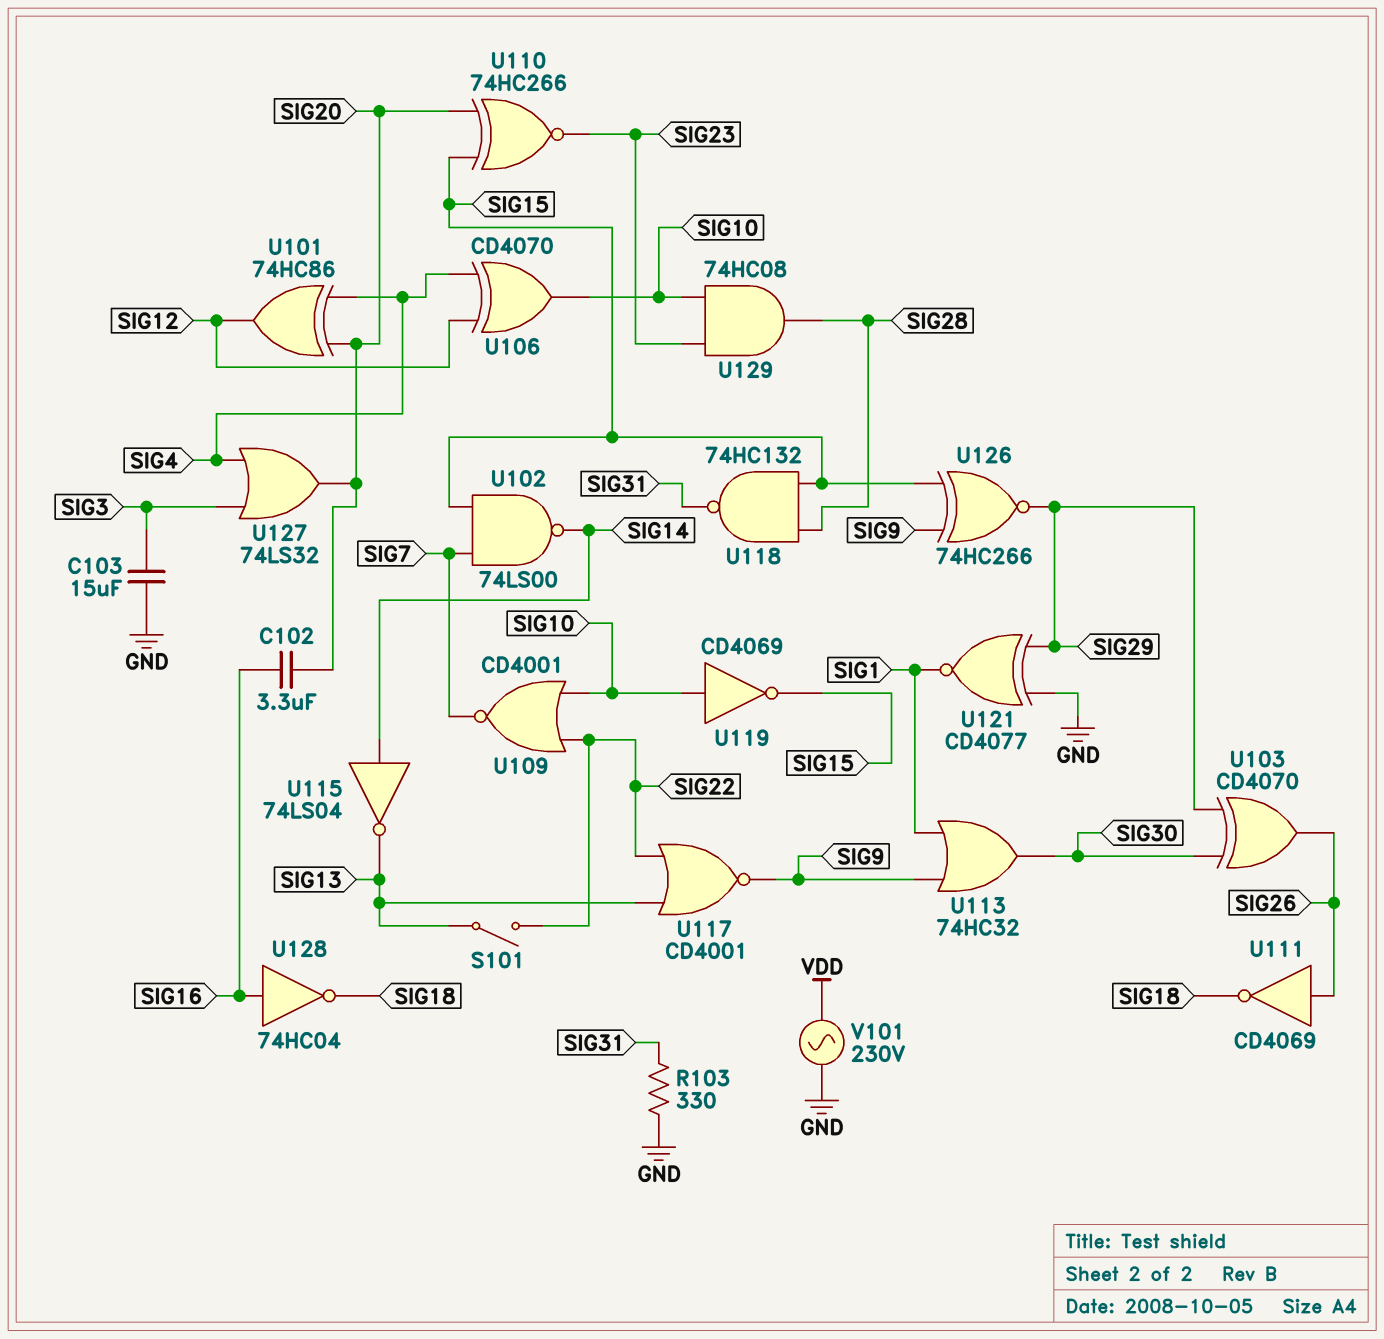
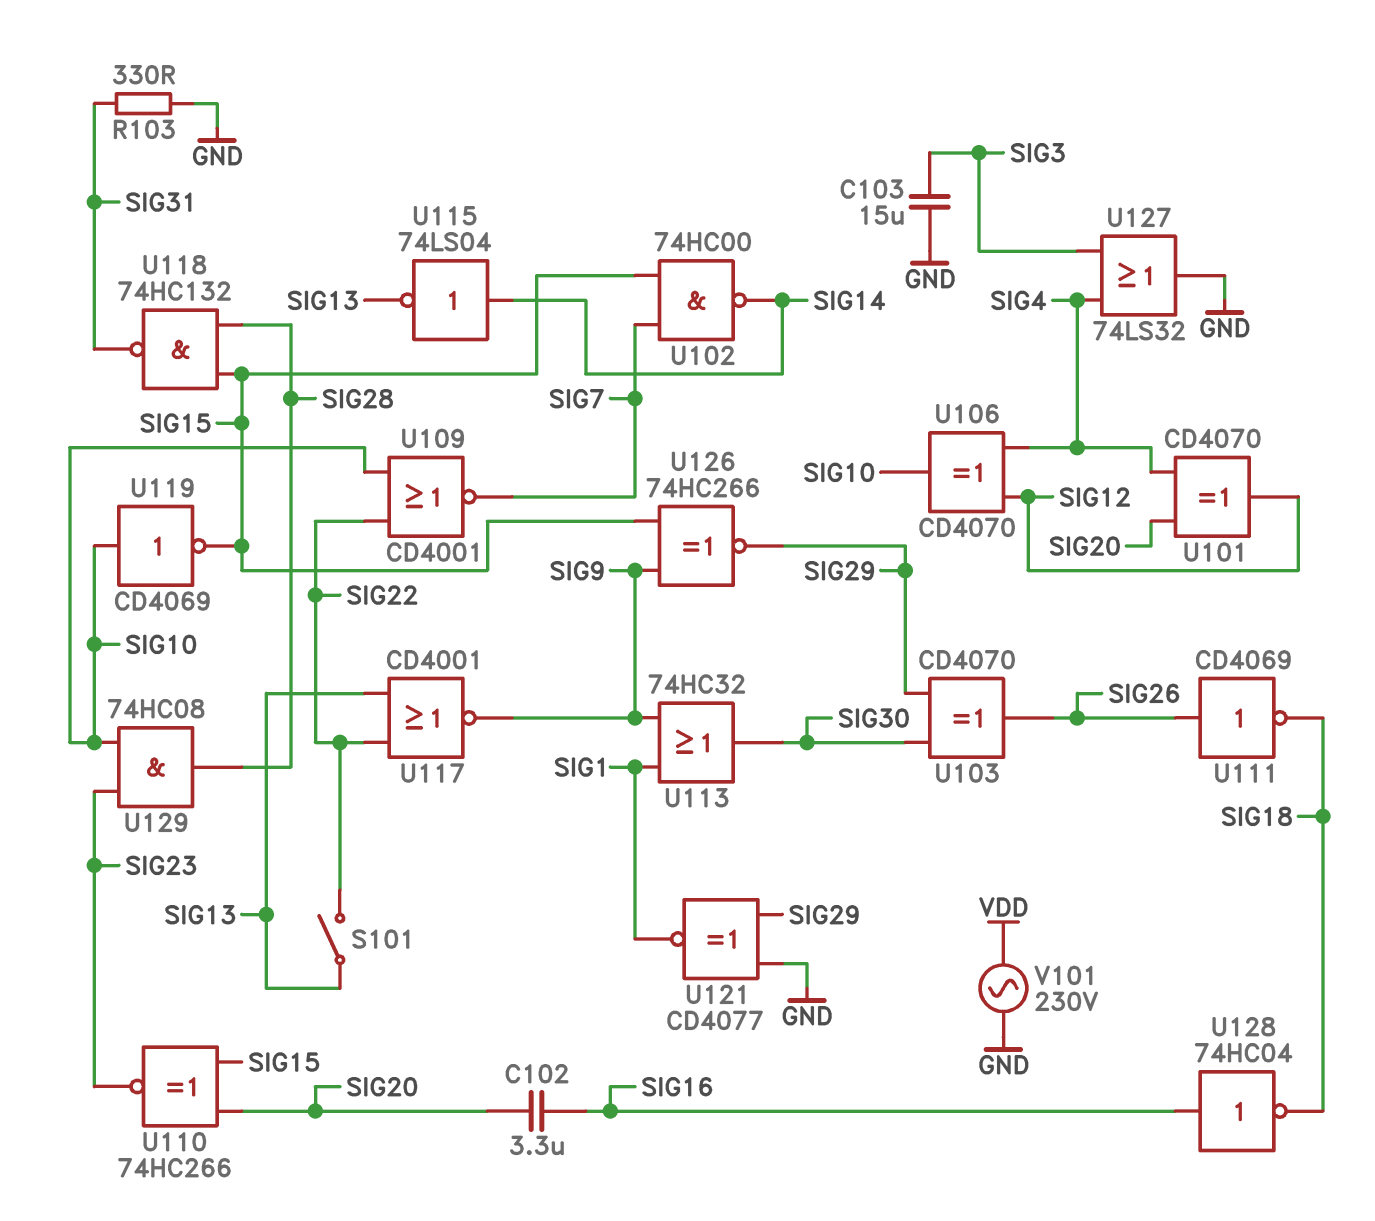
U101: XOR 74HC86 (in SIG4, in SIG20, out SIG12) -> XOR CD4070 (in SIG4, in SIG20, out SIG12)
U102: NAND 74LS00 (in SIG7, in SIG15, out SIG14) -> NAND 74HC00 (in SIG7, in SIG15, out SIG14)
U127: OR 74LS32 (in SIG3, in SIG4, out SIG20) -> OR 74LS32 (in SIG3, in SIG4, out GND)

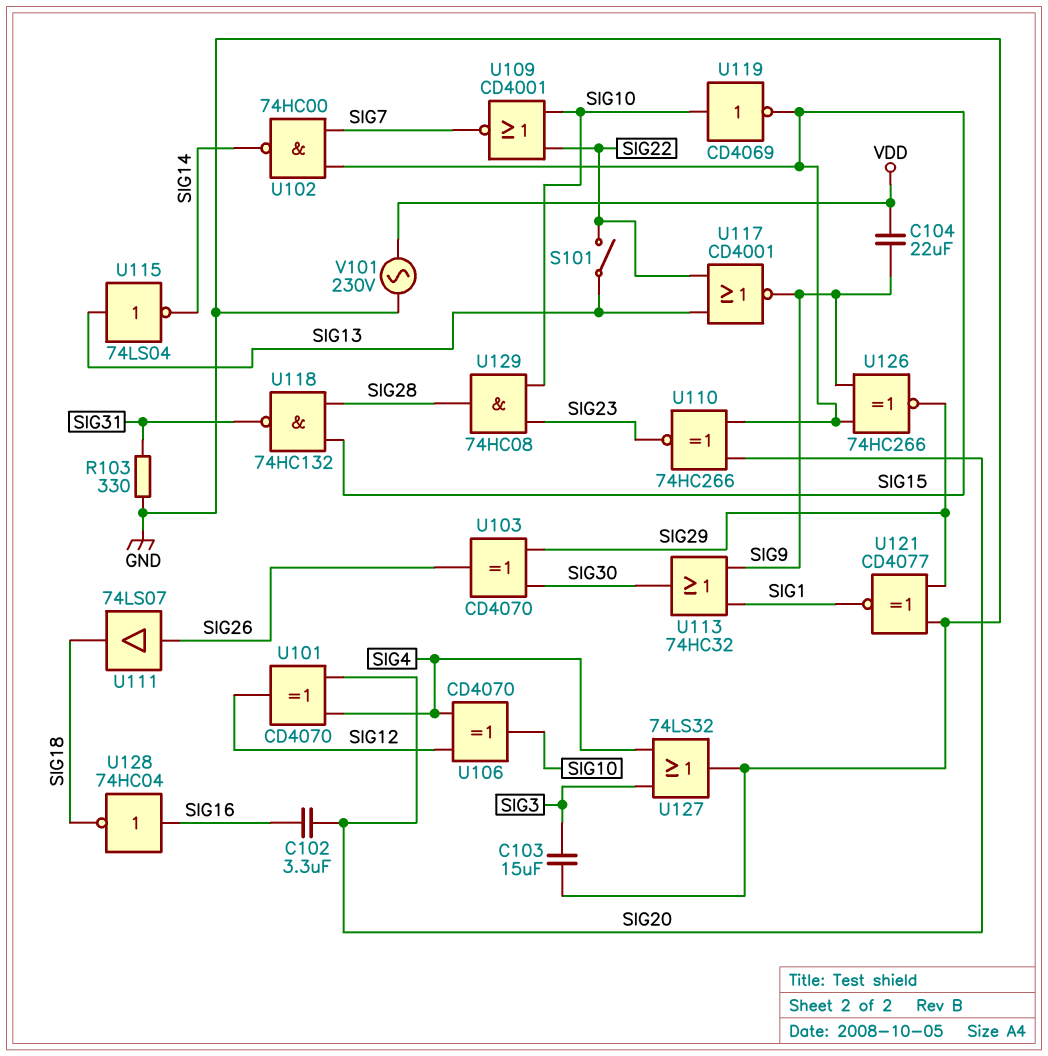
C104: none -> 22uF (SIG9, VDD)
U111: NOT CD4069 (in SIG26, out SIG18) -> buffer 74LS07 (in SIG26, out SIG18)
U115: NOT 74LS04 (in SIG14, out SIG13) -> NOT 74LS04 (in SIG13, out SIG14)

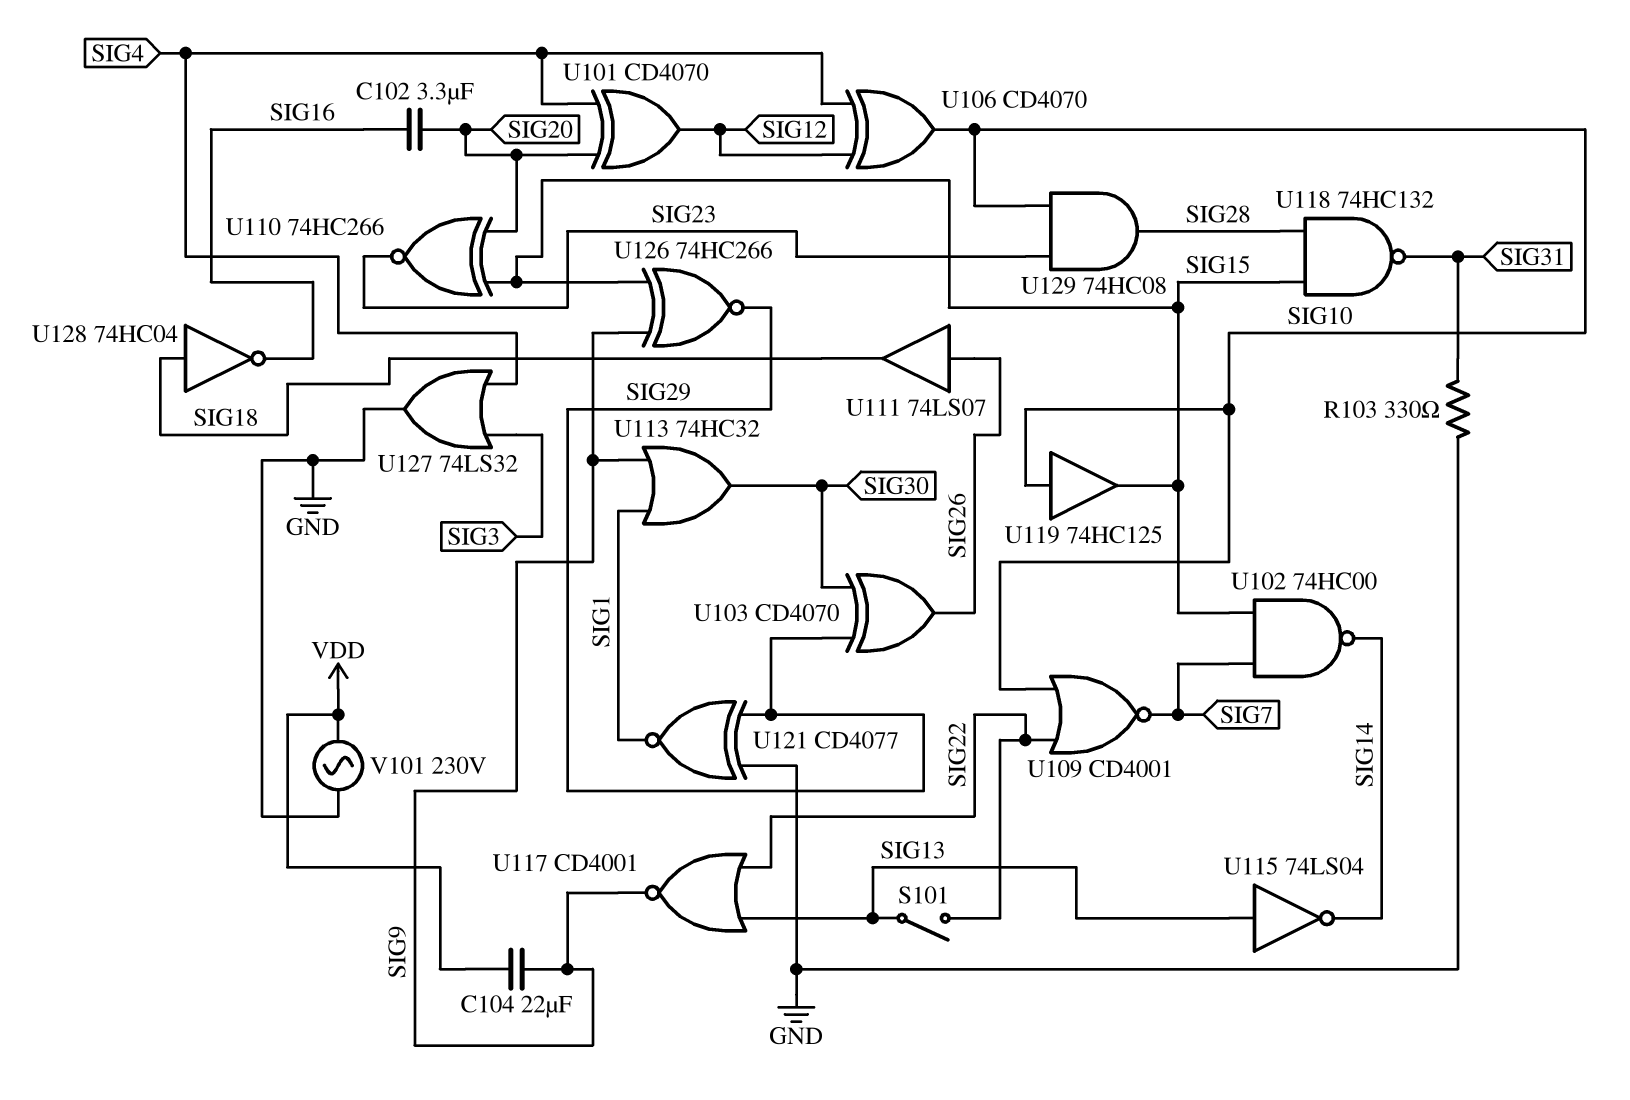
C103: 15uF (GND, SIG3) -> none
U119: NOT CD4069 (in SIG10, out SIG15) -> buffer 74HC125 (in SIG10, out SIG15)
U128: NOT 74HC04 (in SIG16, out SIG18) -> NOT 74HC04 (in SIG18, out SIG16)

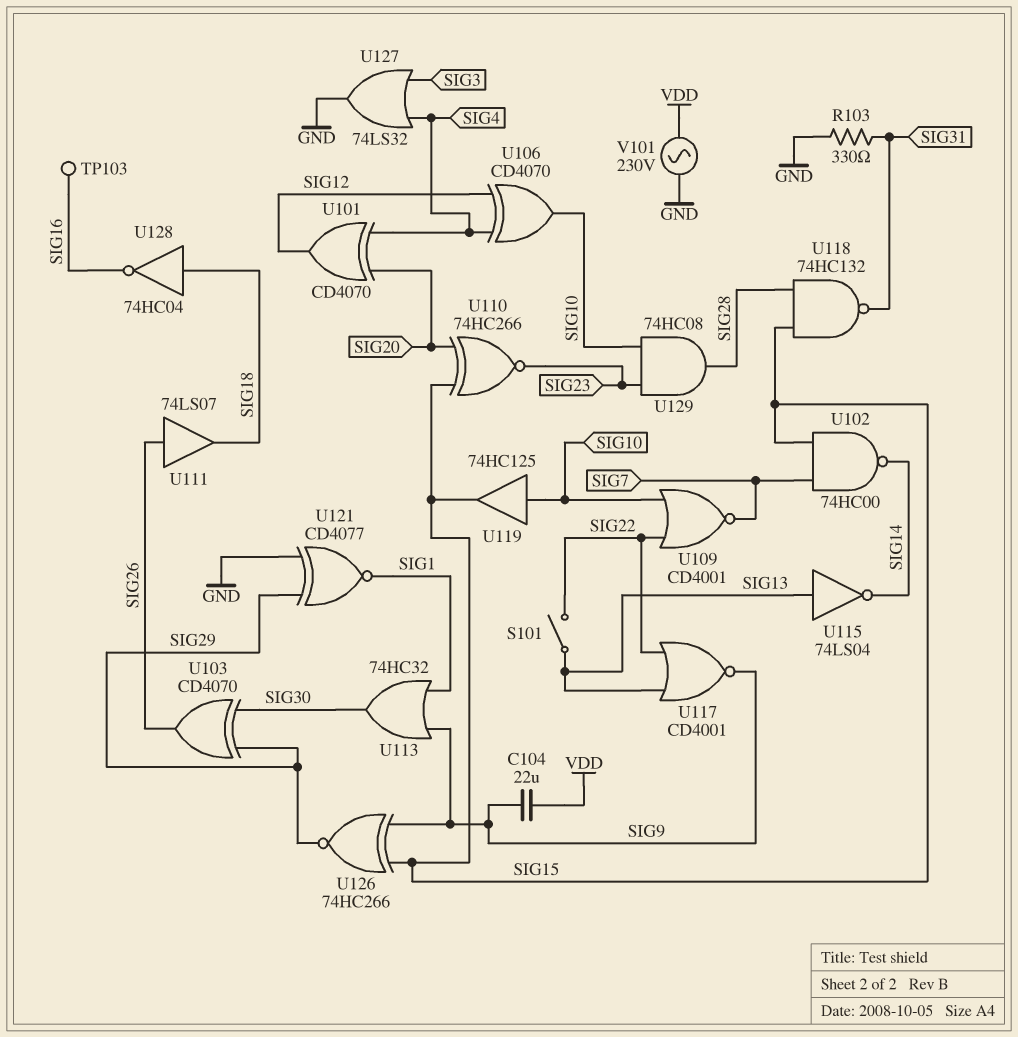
C102: 3.3uF (SIG16, SIG20) -> none
TP103: none -> test point (SIG16)

